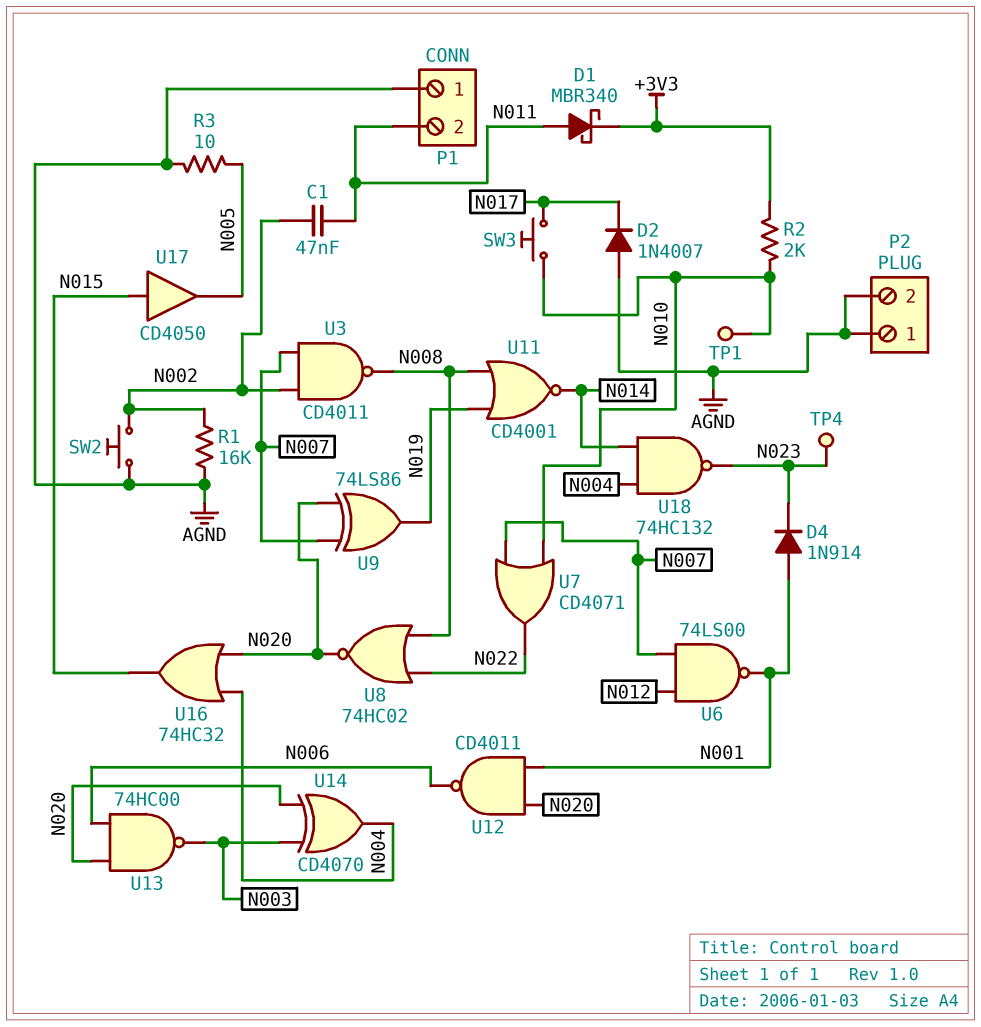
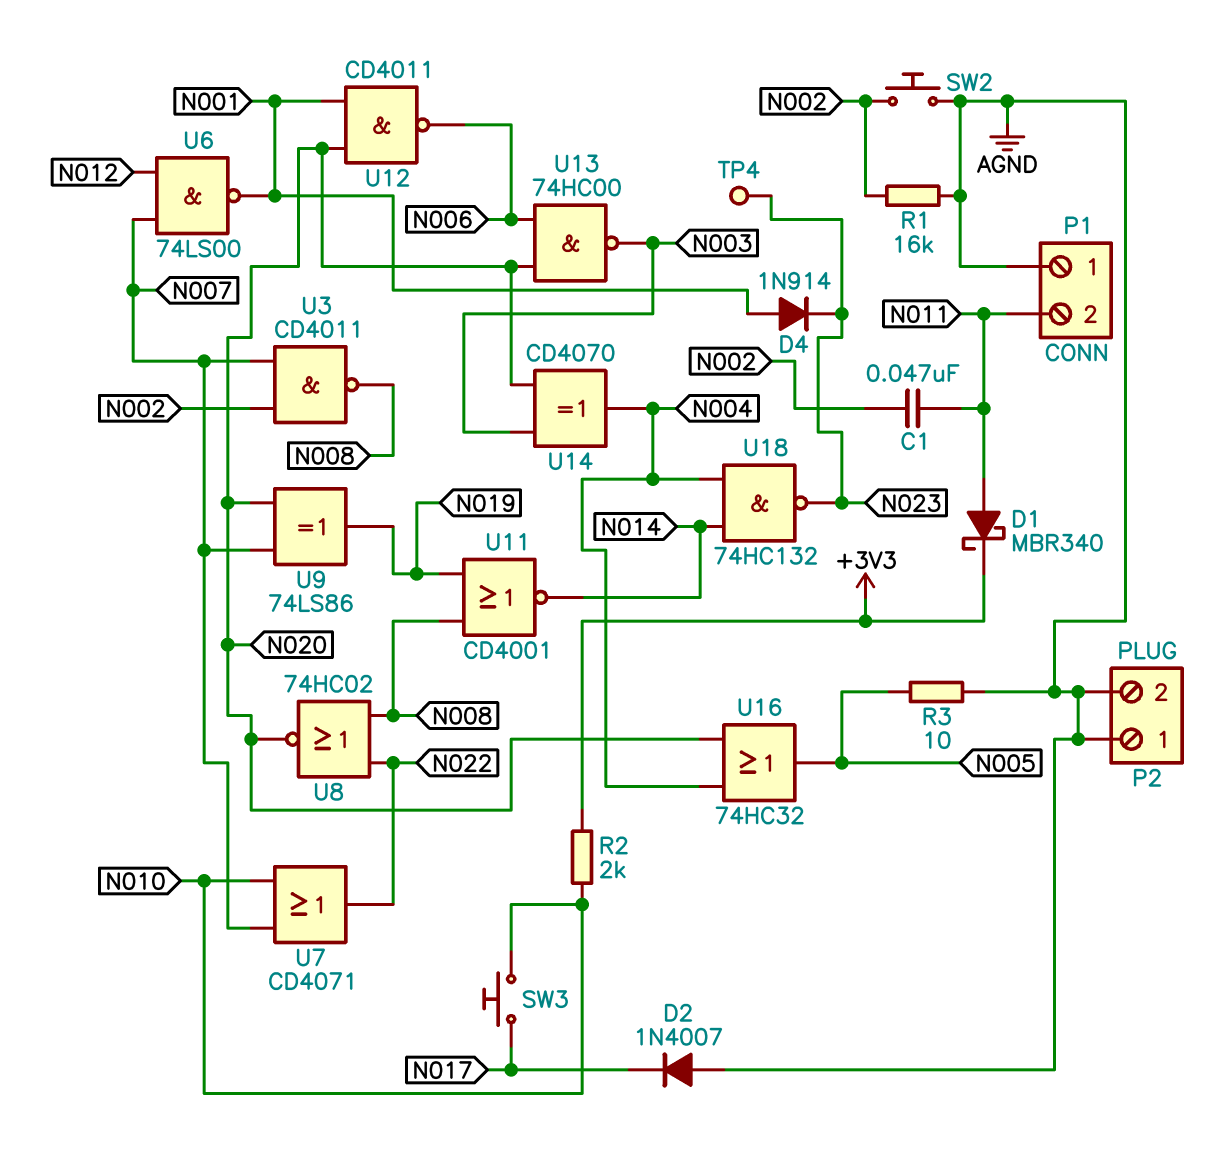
TP1: test point (N010) -> none
U16: OR 74HC32 (in N004, in N020, out N015) -> OR 74HC32 (in N004, in N020, out N005)
U17: buffer CD4050 (in N015, out N005) -> none

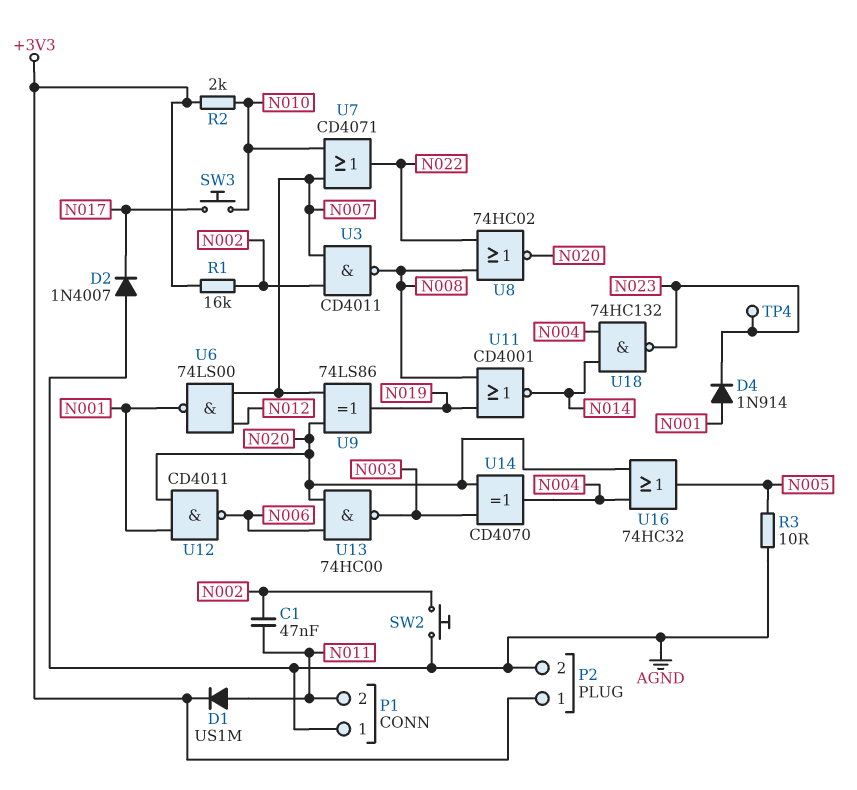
D1: schottky MBR340 (A N011, K +3V3) -> diode US1M (A N011, K +3V3)
P2 pin 1: AGND -> +3V3
R1: 16k (AGND, N002) -> 16k (+3V3, N002)

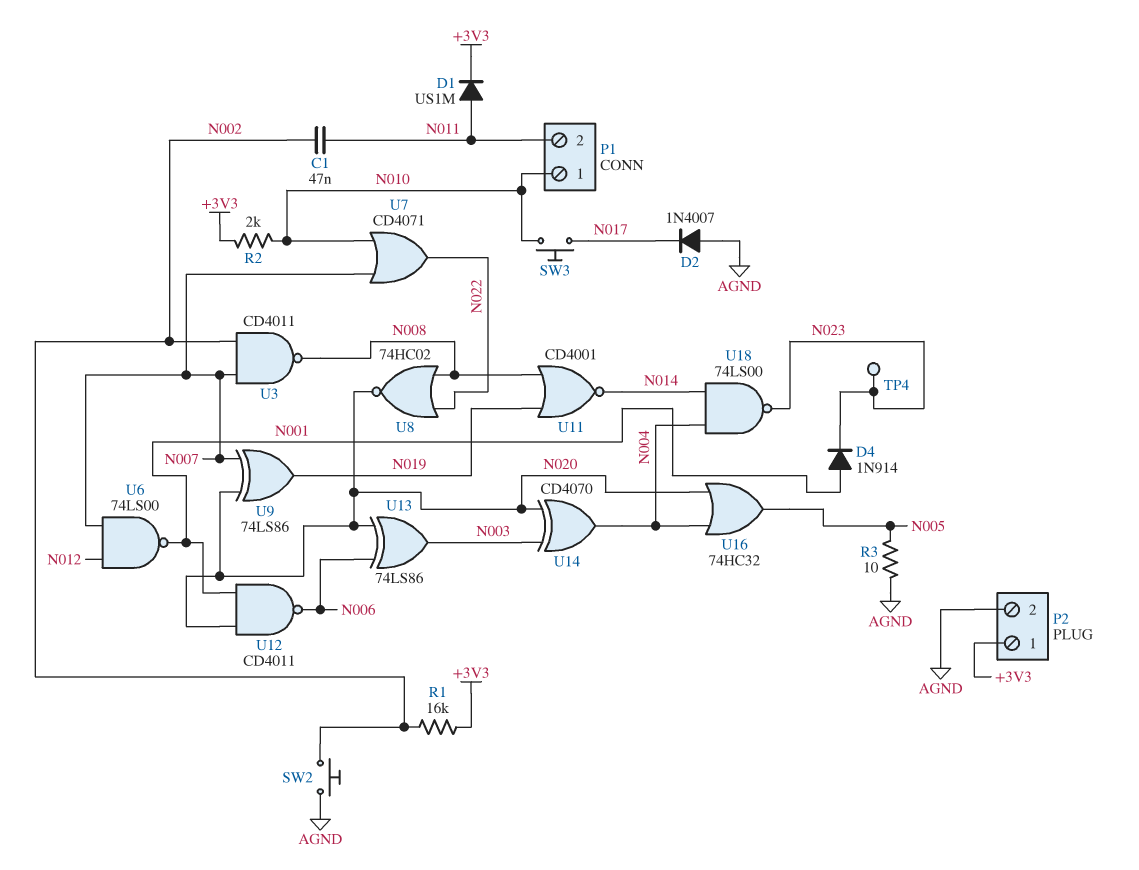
P1 pin 1: AGND -> N010
U13: NAND 74HC00 (in N006, in N020, out N003) -> XOR 74LS86 (in N006, in N020, out N003)
U18: NAND 74HC132 (in N004, in N014, out N023) -> NAND 74LS00 (in N004, in N014, out N023)

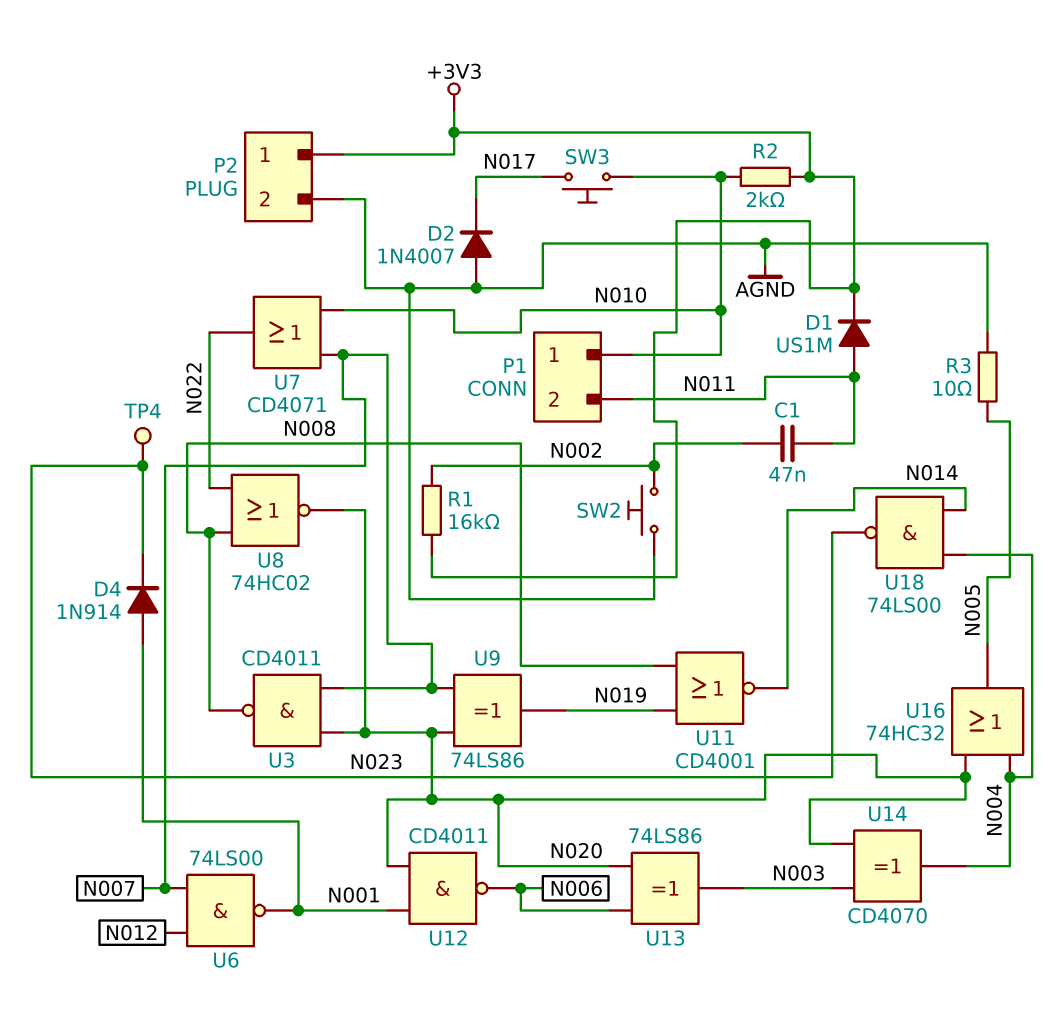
U3: NAND CD4011 (in N002, in N007, out N008) -> NAND CD4011 (in N007, in N020, out N008)

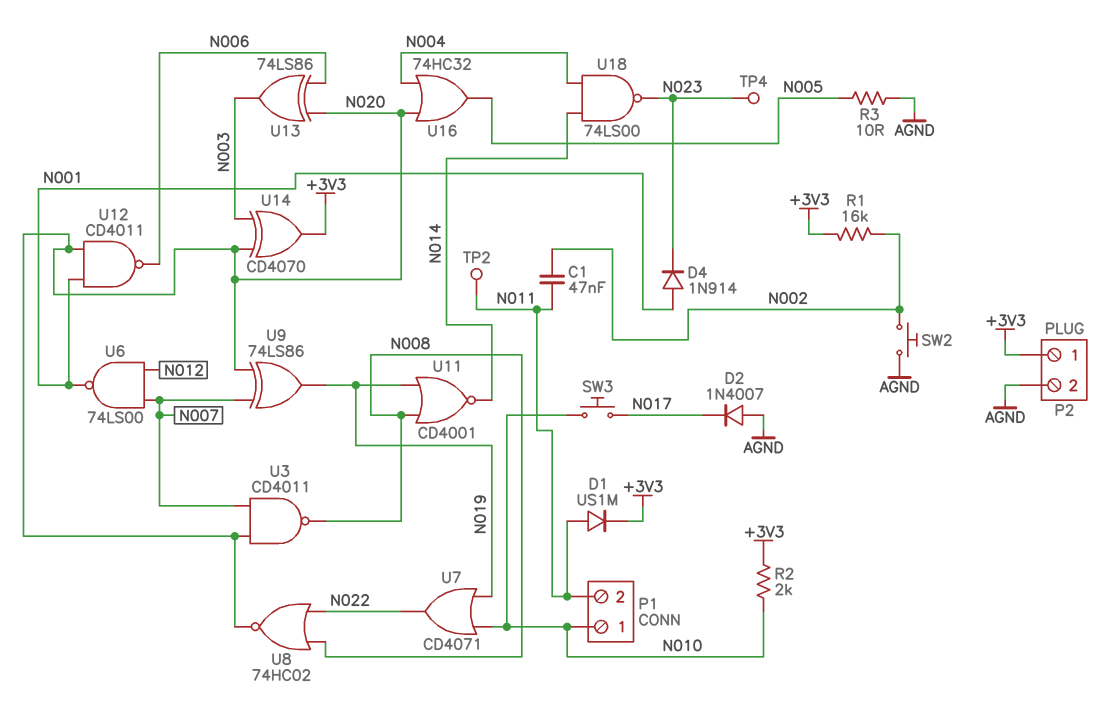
TP2: none -> test point (N011)
U7: OR CD4071 (in N007, in N010, out N022) -> OR CD4071 (in N010, in N019, out N022)
U14: XOR CD4070 (in N003, in N020, out N004) -> XOR CD4070 (in N003, in N020, out +3V3)

